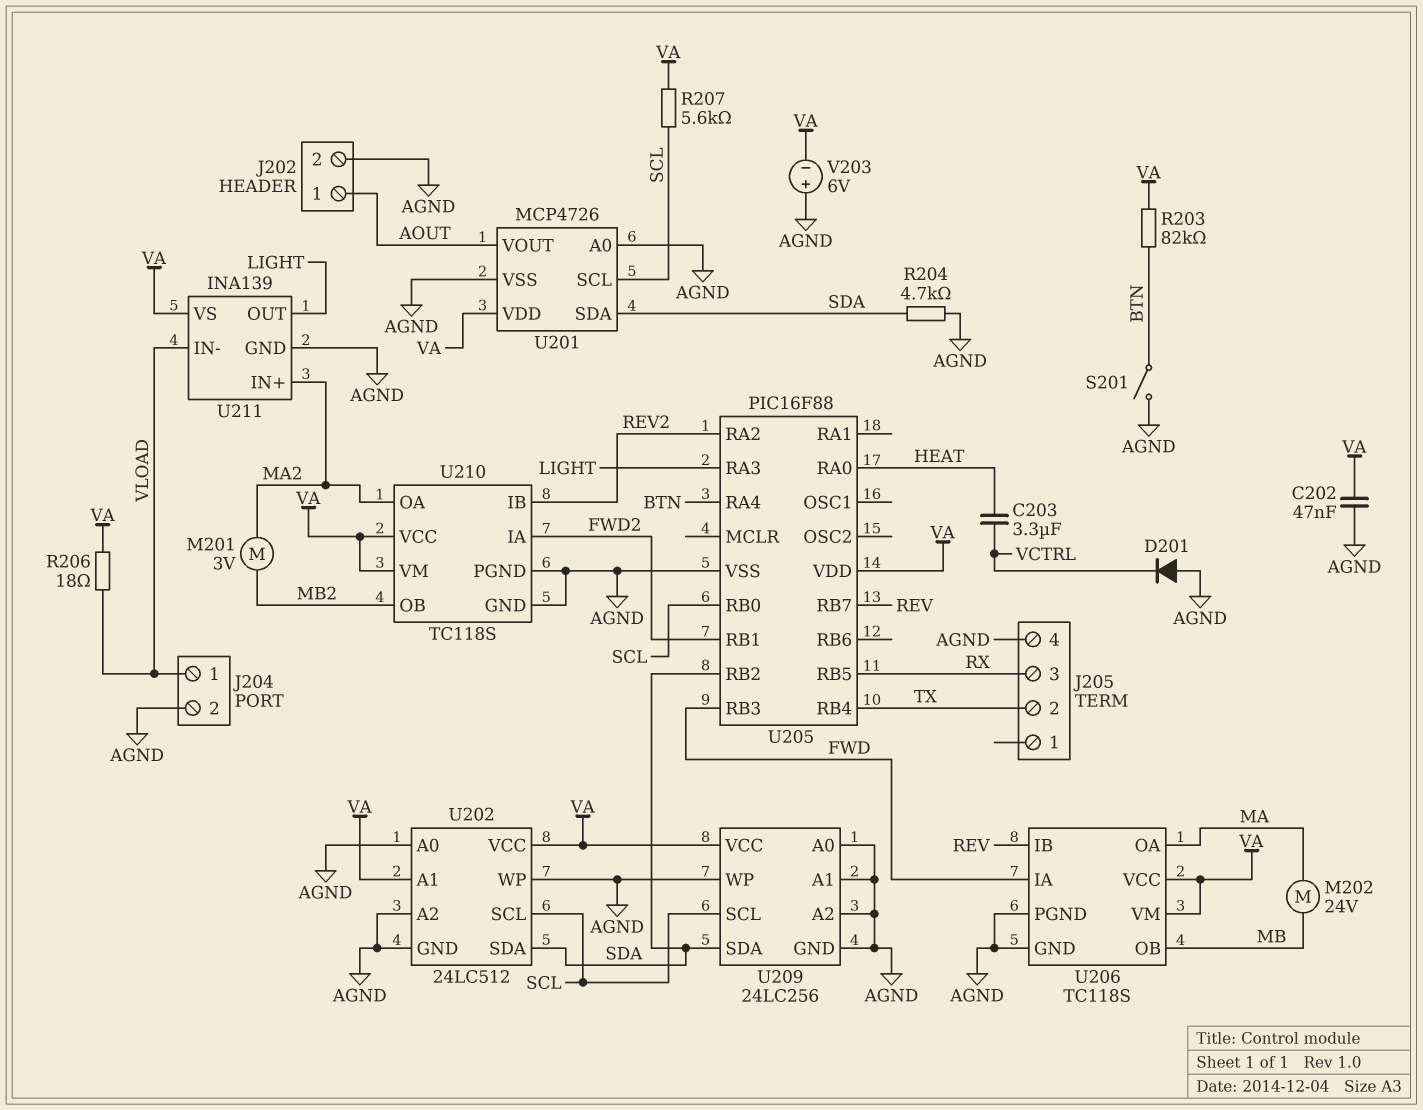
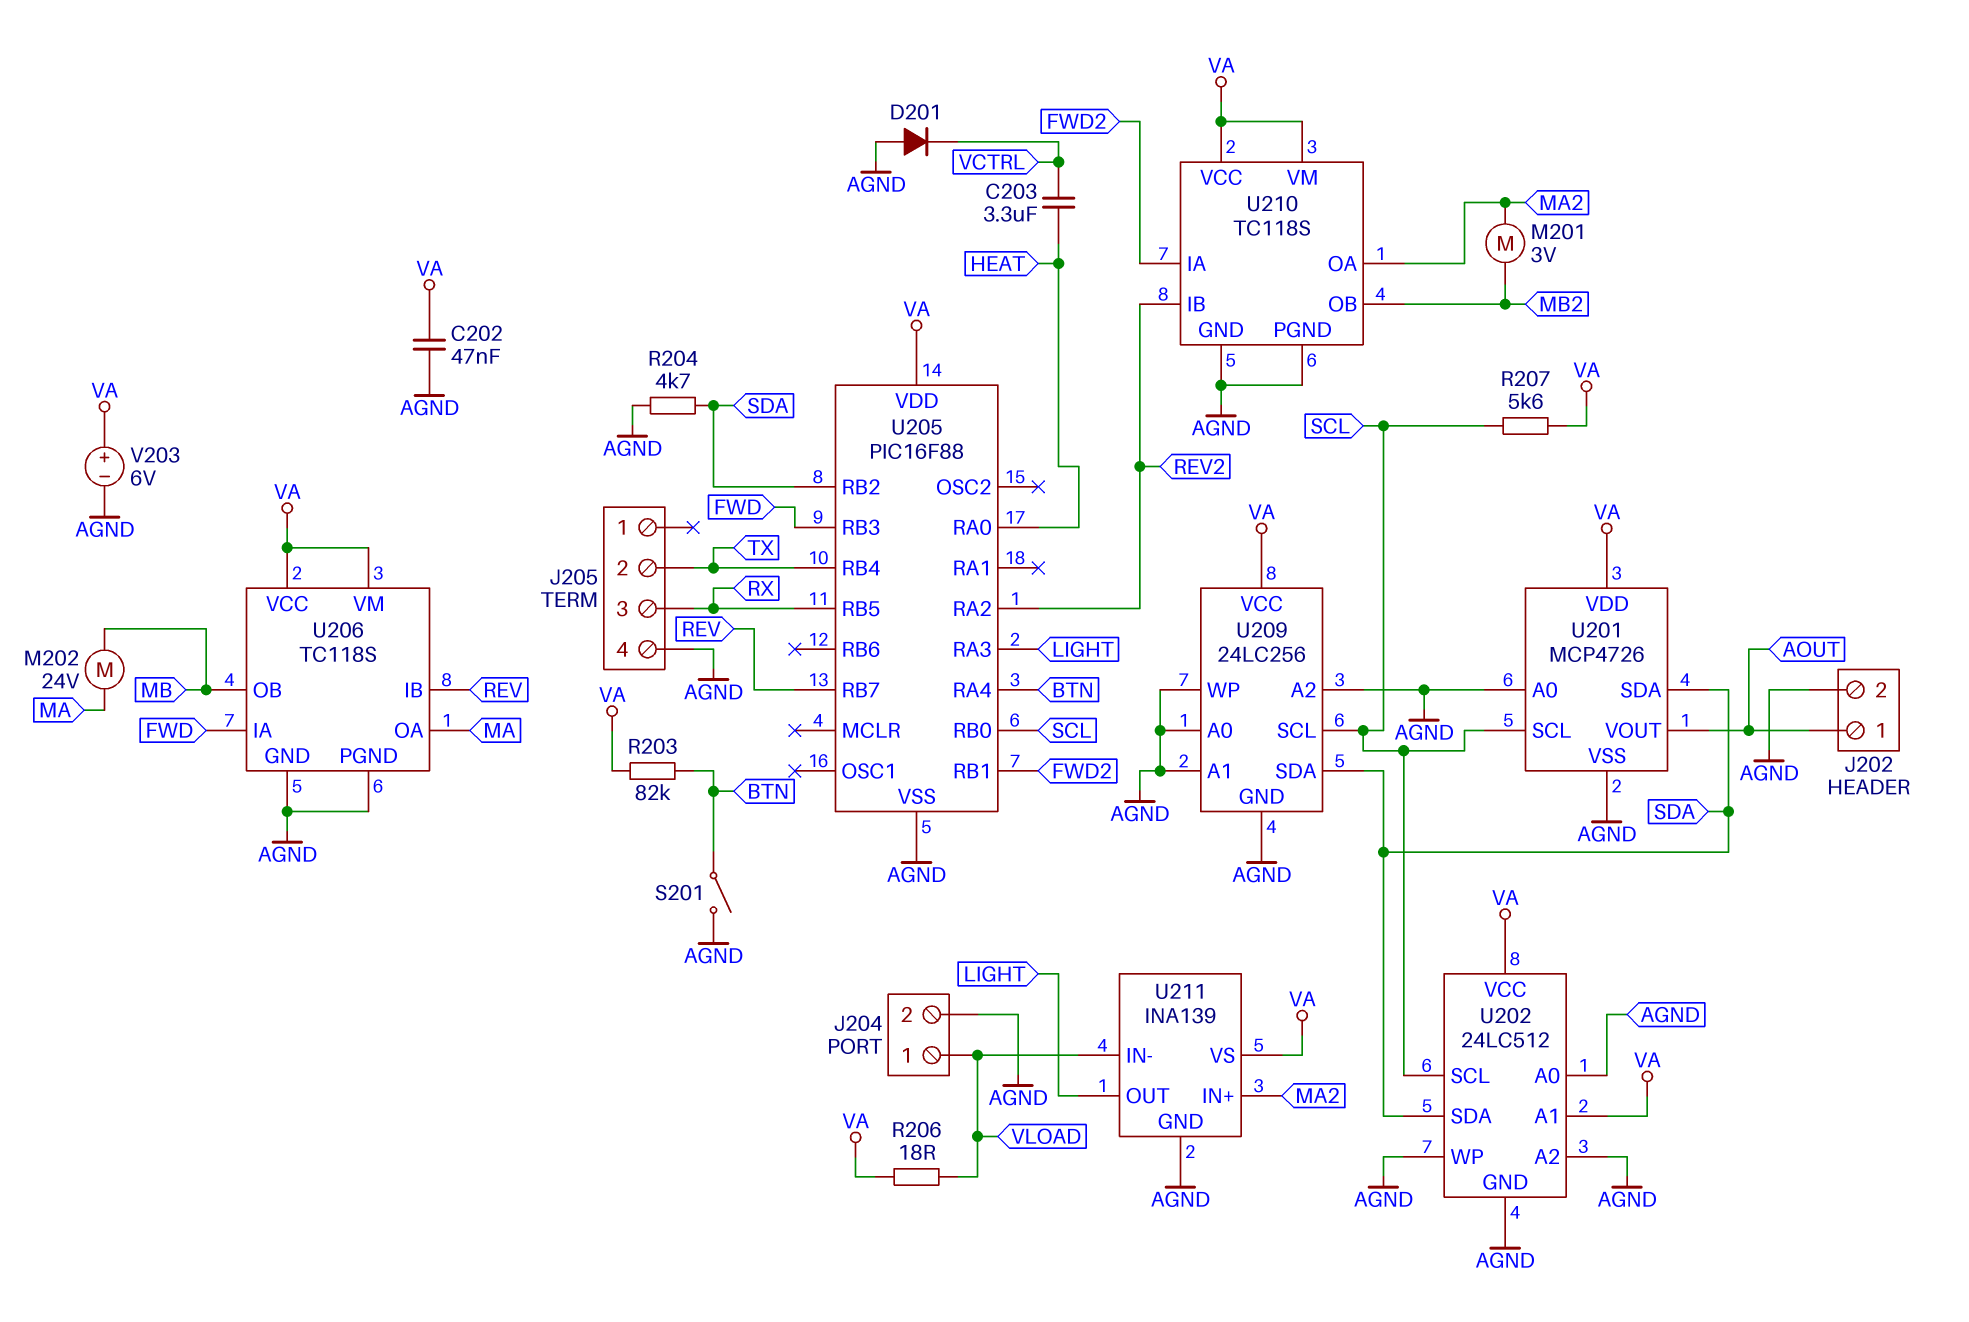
V203: 6V (plus AGND, minus VA) -> 6V (plus VA, minus AGND)

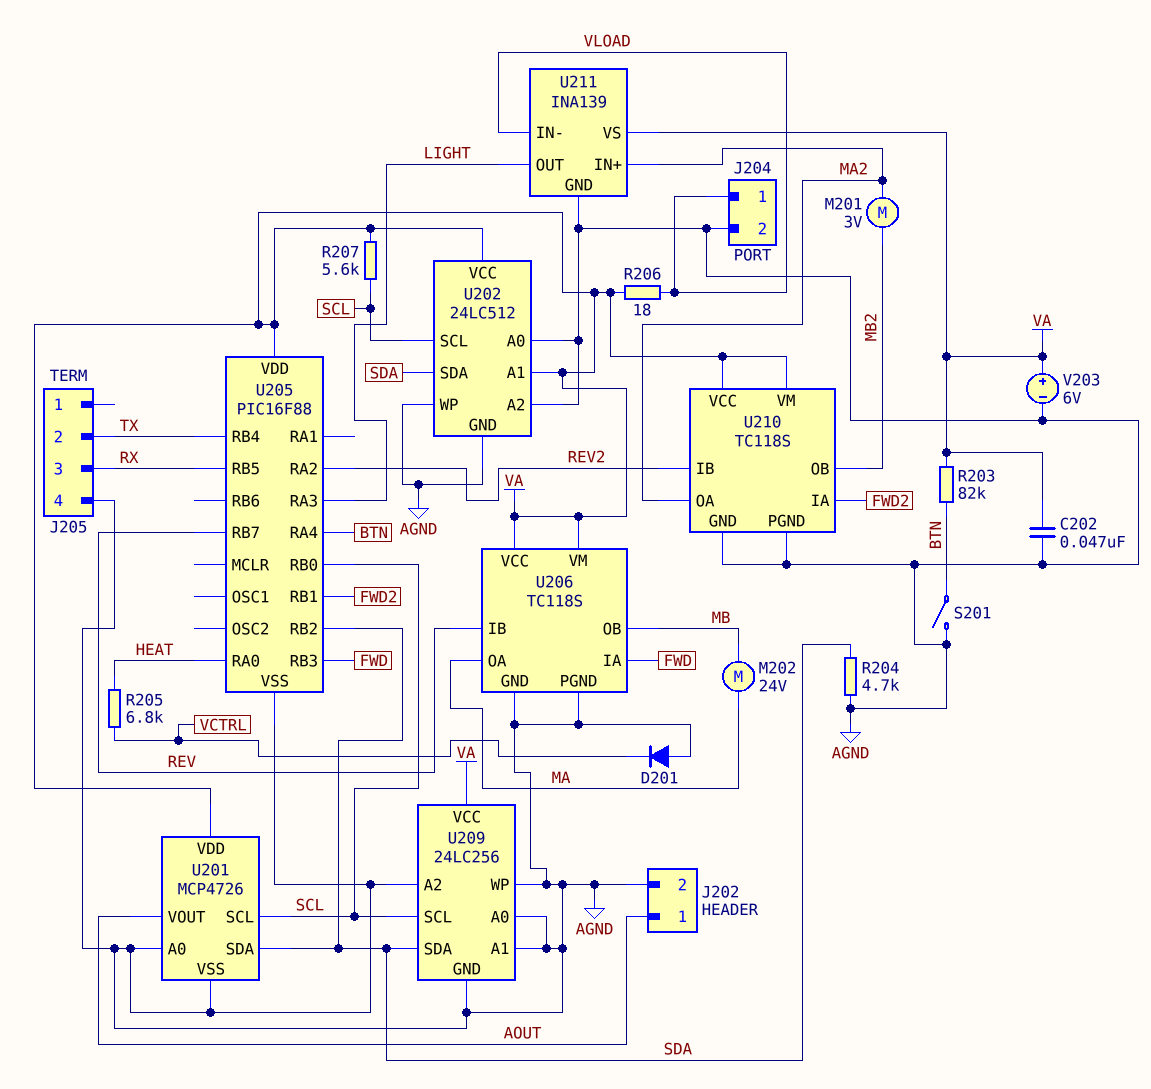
C203: 3.3uF (HEAT, VCTRL) -> none
R205: none -> 6.8k (HEAT, VCTRL)

